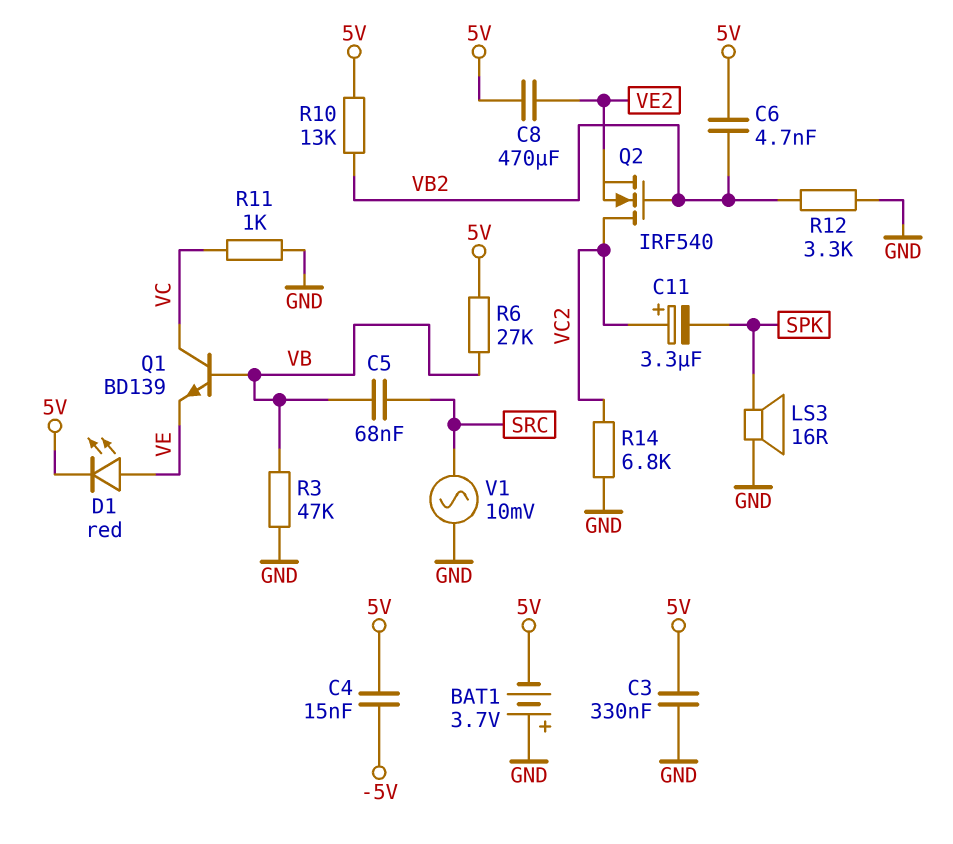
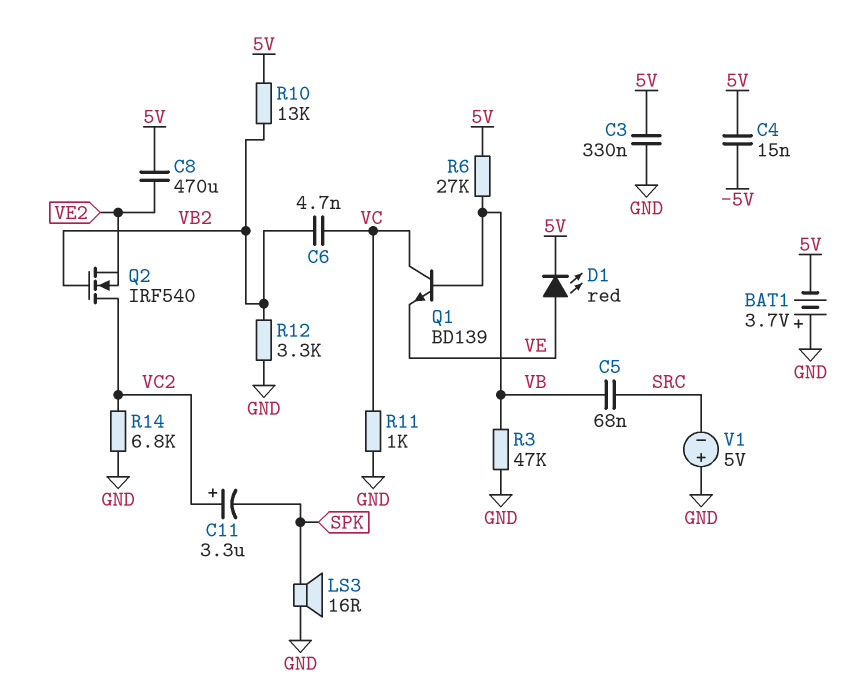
C6: 4.7nF (5V, VB2) -> 4.7nF (VB2, VC)
V1: AC 10mV (GND, SRC) -> 5V (plus GND, minus SRC)

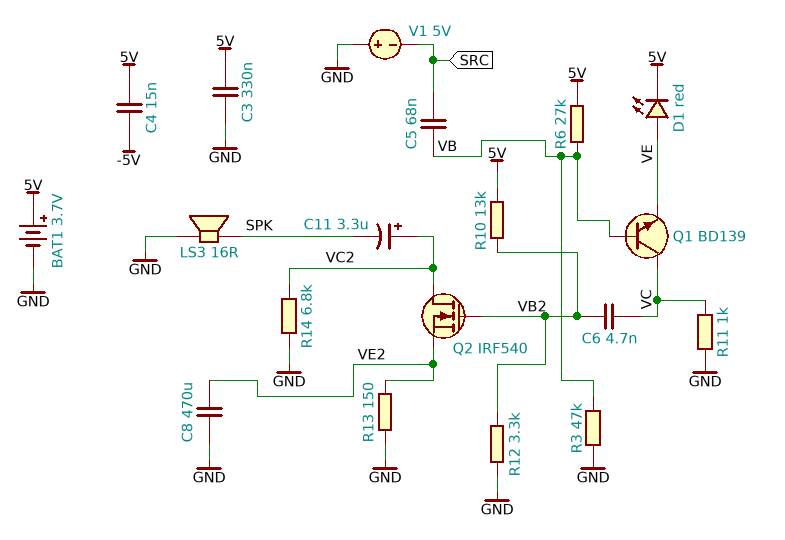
BAT1: 3.7V (plus GND, minus 5V) -> 3.7V (plus 5V, minus GND)
C8: 470uF (5V, VE2) -> 470uF (GND, VE2)
R13: none -> 150 (GND, VE2)

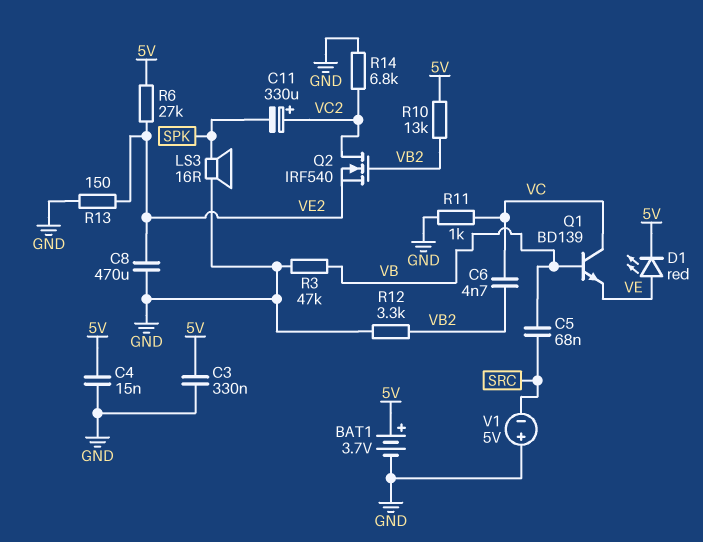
C4: 15nF (-5V, 5V) -> 15nF (5V, GND)
C11: 3.3uF (plus VC2, minus SPK) -> 330uF (plus VC2, minus SPK)
R6: 27k (5V, VB) -> 27k (5V, VE2)

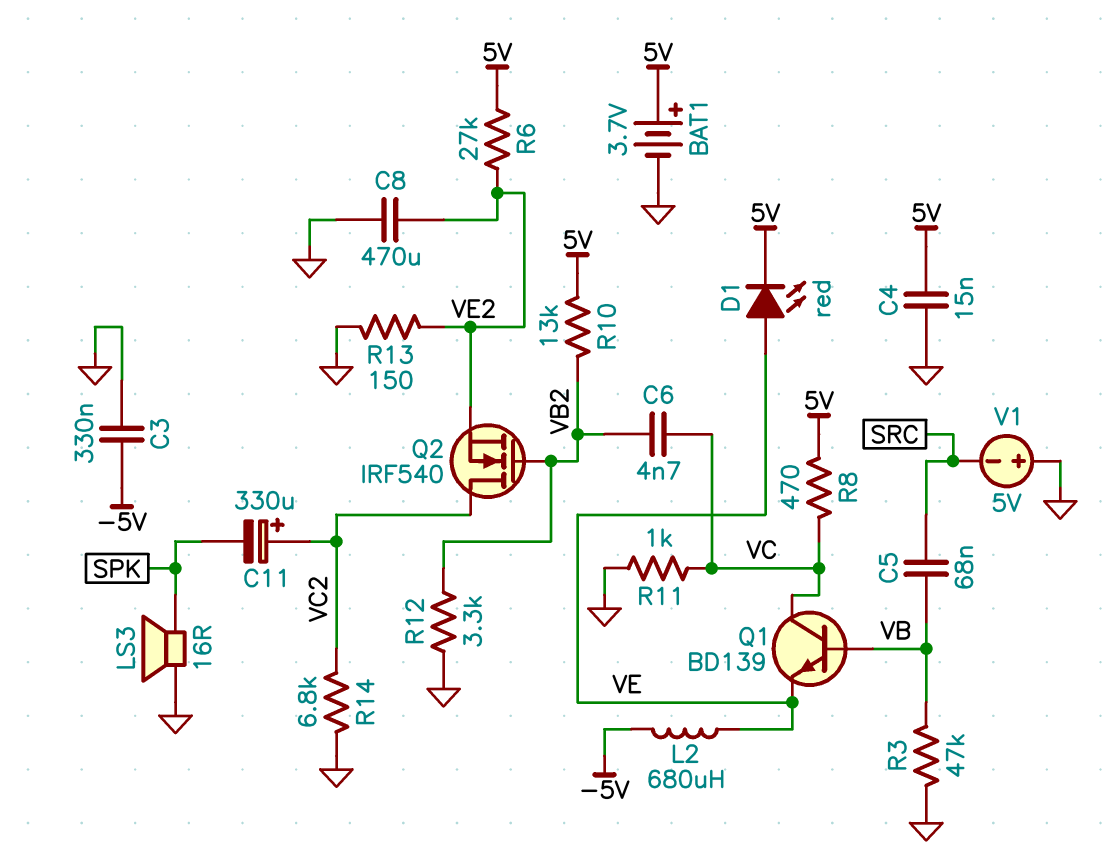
C3: 330nF (5V, GND) -> 330nF (-5V, GND)
L2: none -> 680uH (-5V, VE)
R8: none -> 470 (5V, VC)

